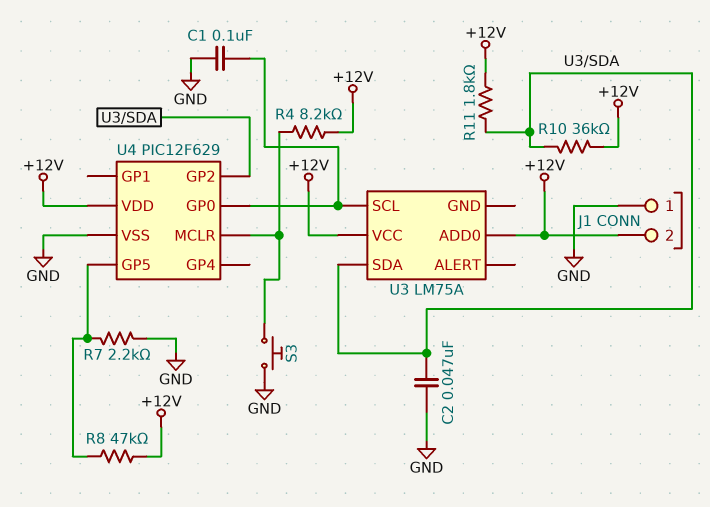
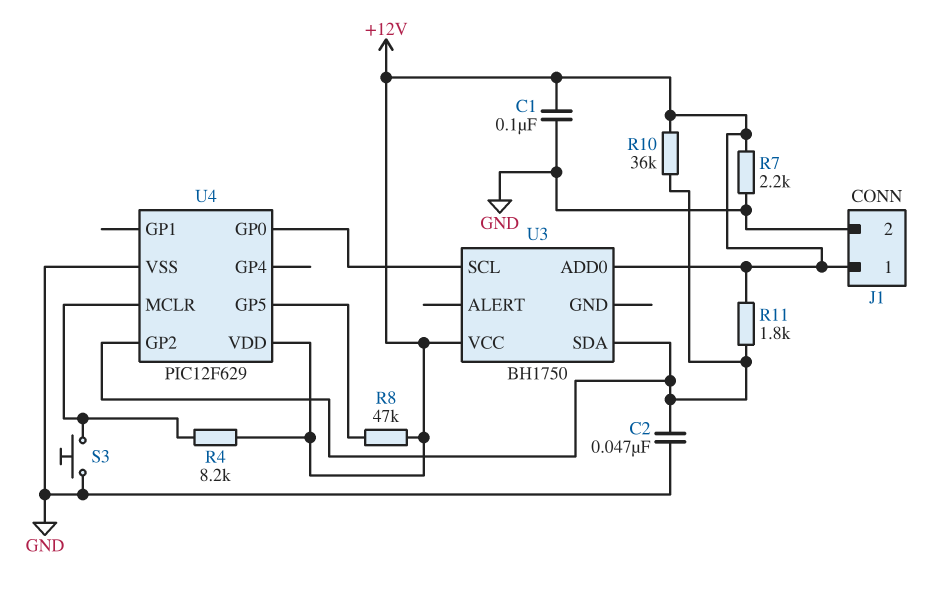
C1: 100nF (GND, U3/SCL) -> 100nF (+12V, GND)
J1 pin 1: GND -> +12V
J1 pin 2: +12V -> GND
R7: 2.2k (GND, U4/GP5) -> 2.2k (+12V, GND)
U3: LM75A -> BH1750

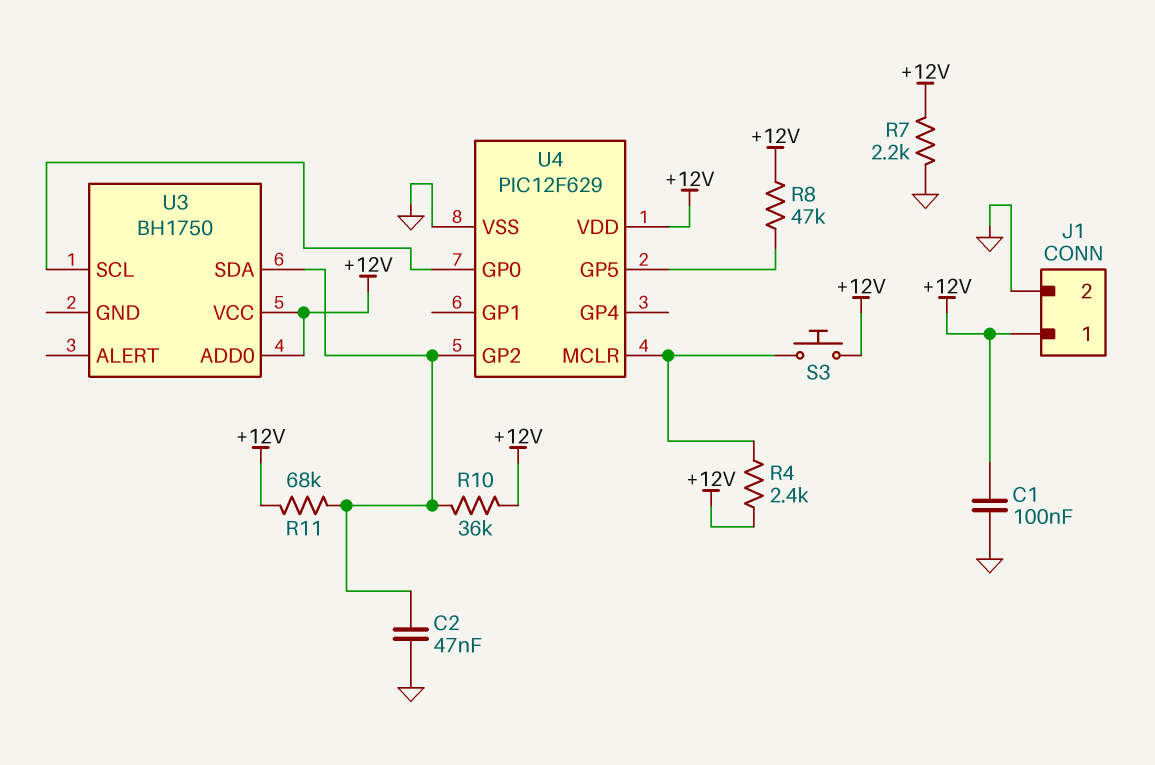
R4: 8.2k (+12V, U4/MCLR) -> 2.4k (+12V, U4/MCLR)
R11: 1.8k (+12V, U3/SDA) -> 68k (+12V, U3/SDA)
S3: button (GND, U4/MCLR) -> button (+12V, U4/MCLR)

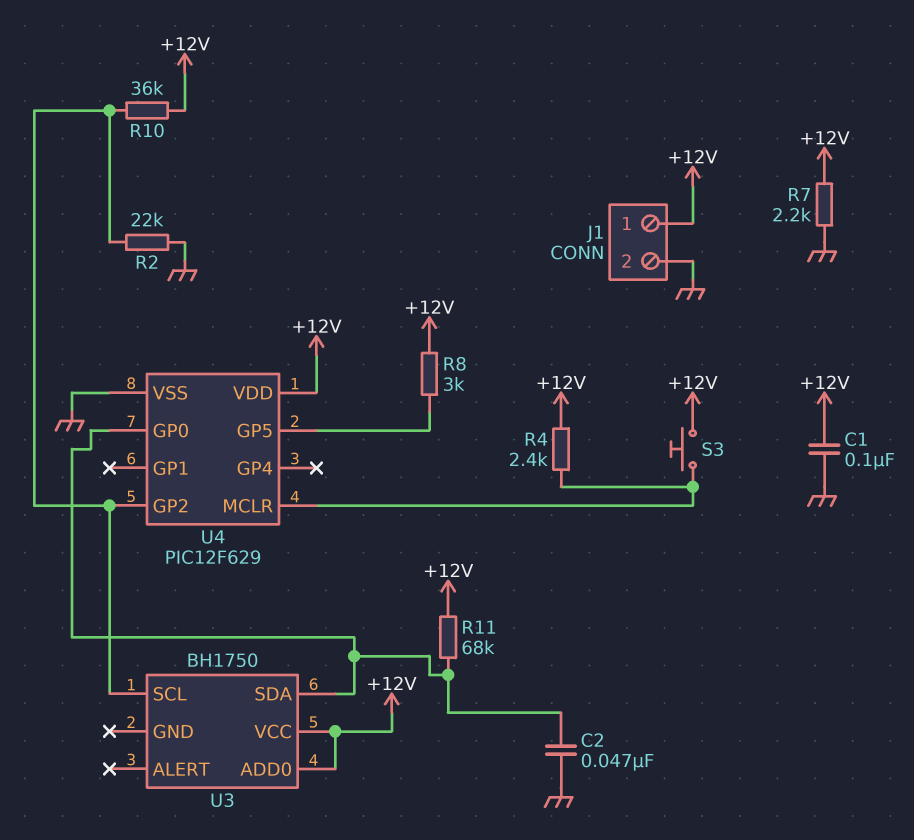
R2: none -> 22k (GND, U3/SCL)
R8: 47k (+12V, U4/GP5) -> 3k (+12V, U4/GP5)
R10: 36k (+12V, U3/SDA) -> 36k (+12V, U3/SCL)
U4 pin GP0: U3/SCL -> U3/SDA
U4 pin GP2: U3/SDA -> U3/SCL

